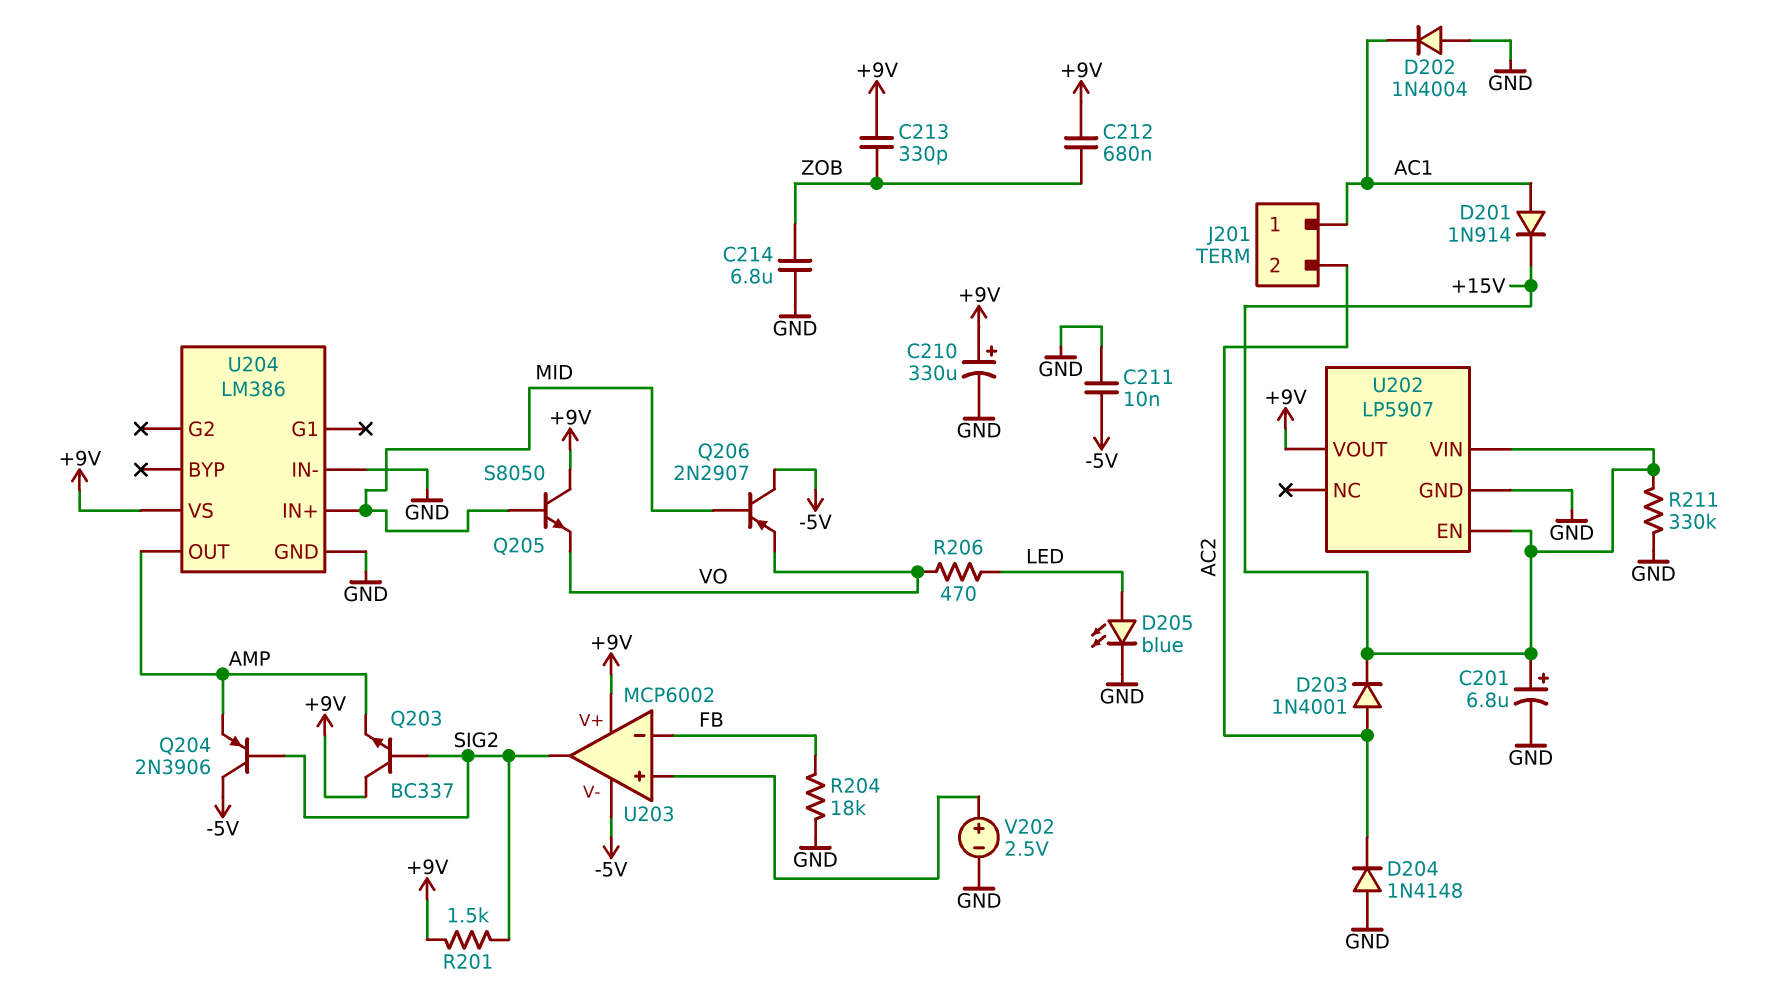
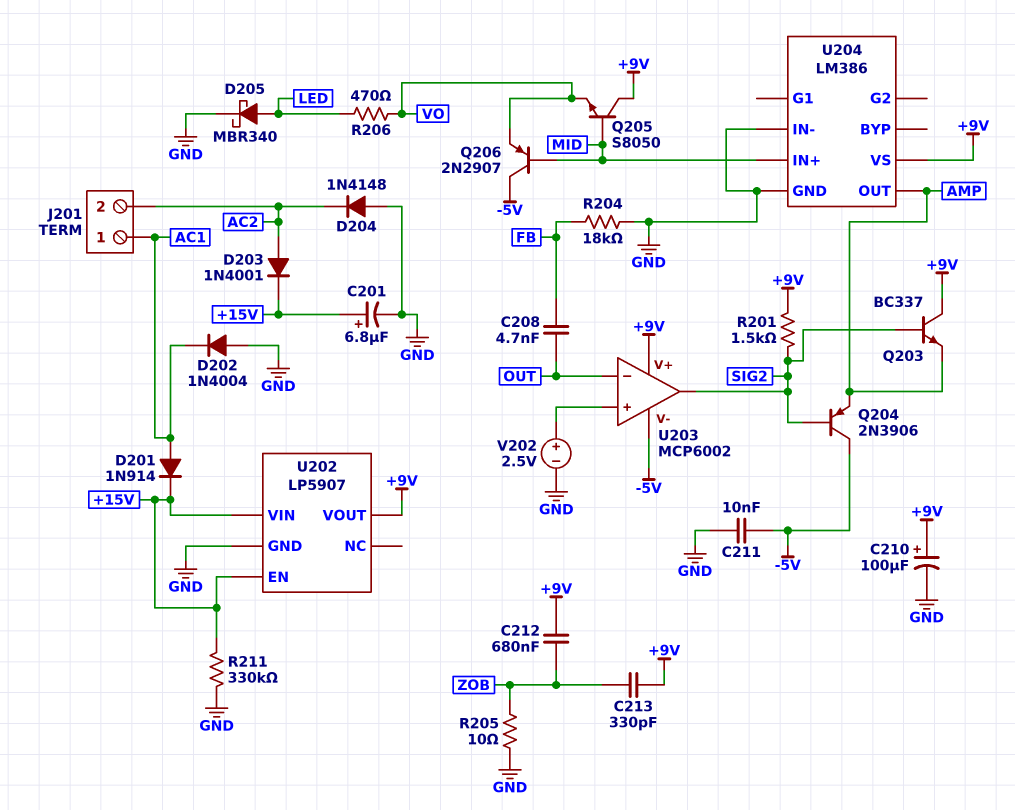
C208: none -> 4.7nF (FB, OUT)
C210: 330uF (plus +9V, minus GND) -> 100uF (plus +9V, minus GND)
C214: 6.8uF (GND, ZOB) -> none
D205: LED blue (A LED, K GND) -> schottky MBR340 (A LED, K GND)
R205: none -> 10 (GND, ZOB)
U203 pin in-: FB -> OUT

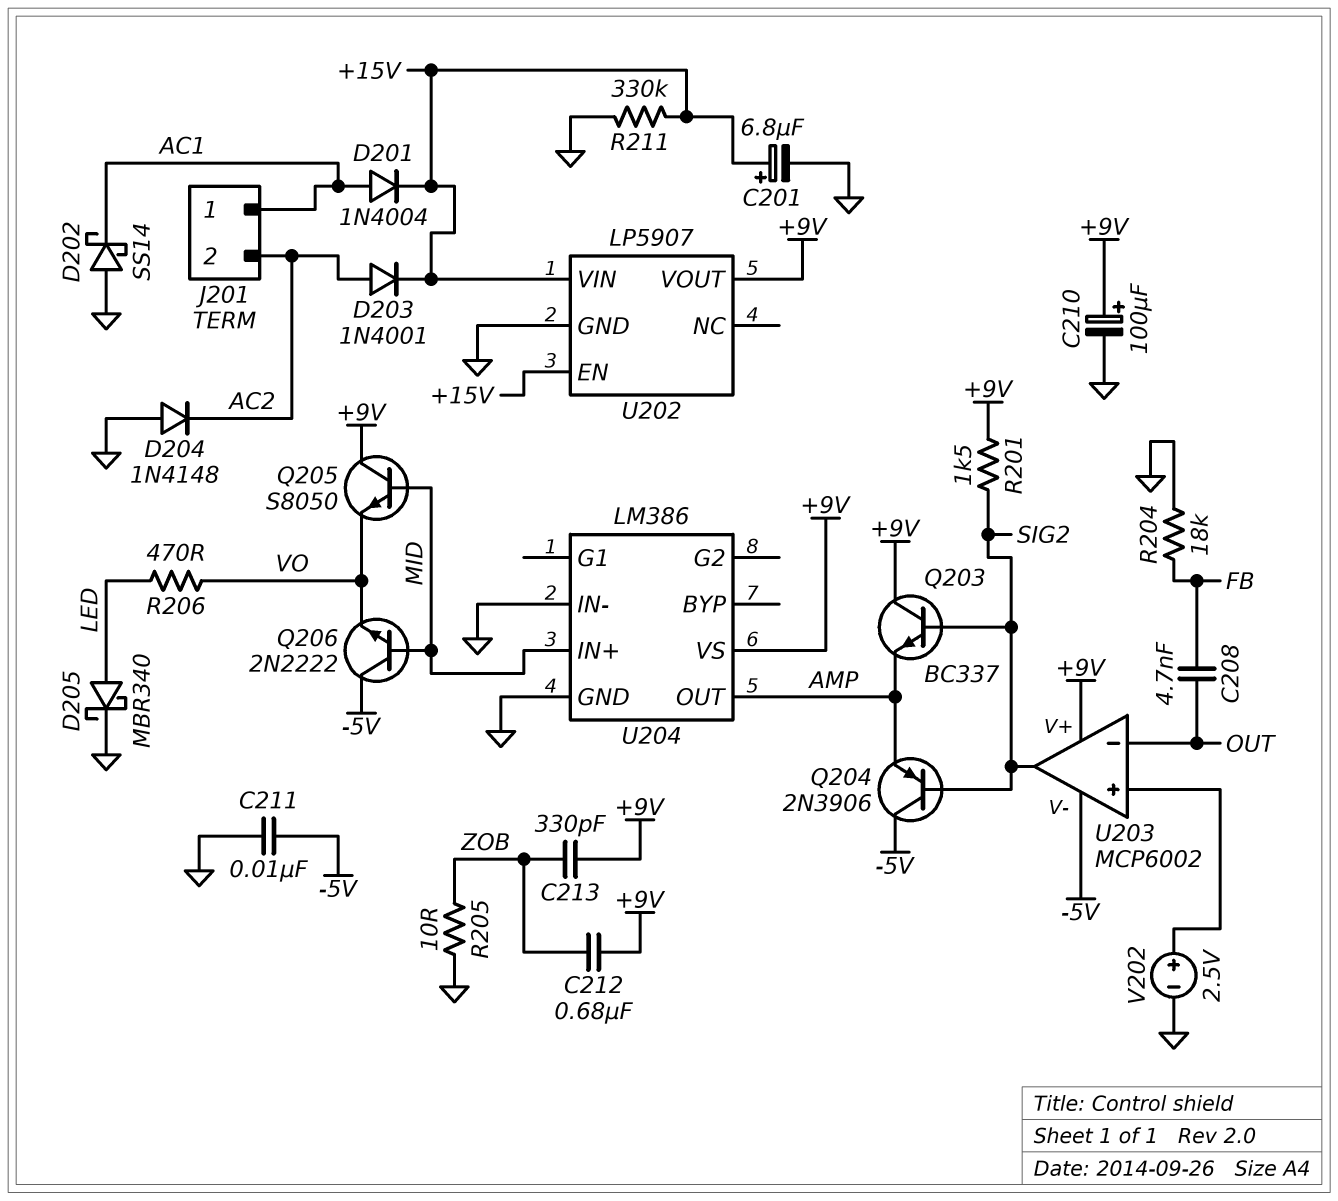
D201: diode 1N914 (A AC1, K +15V) -> diode 1N4004 (A AC1, K +15V)
D202: diode 1N4004 (A GND, K AC1) -> schottky SS14 (A GND, K AC1)
Q206: PNP 2N2907 (B MID, C -5V, E VO) -> NPN 2N2222 (B MID, C -5V, E VO)

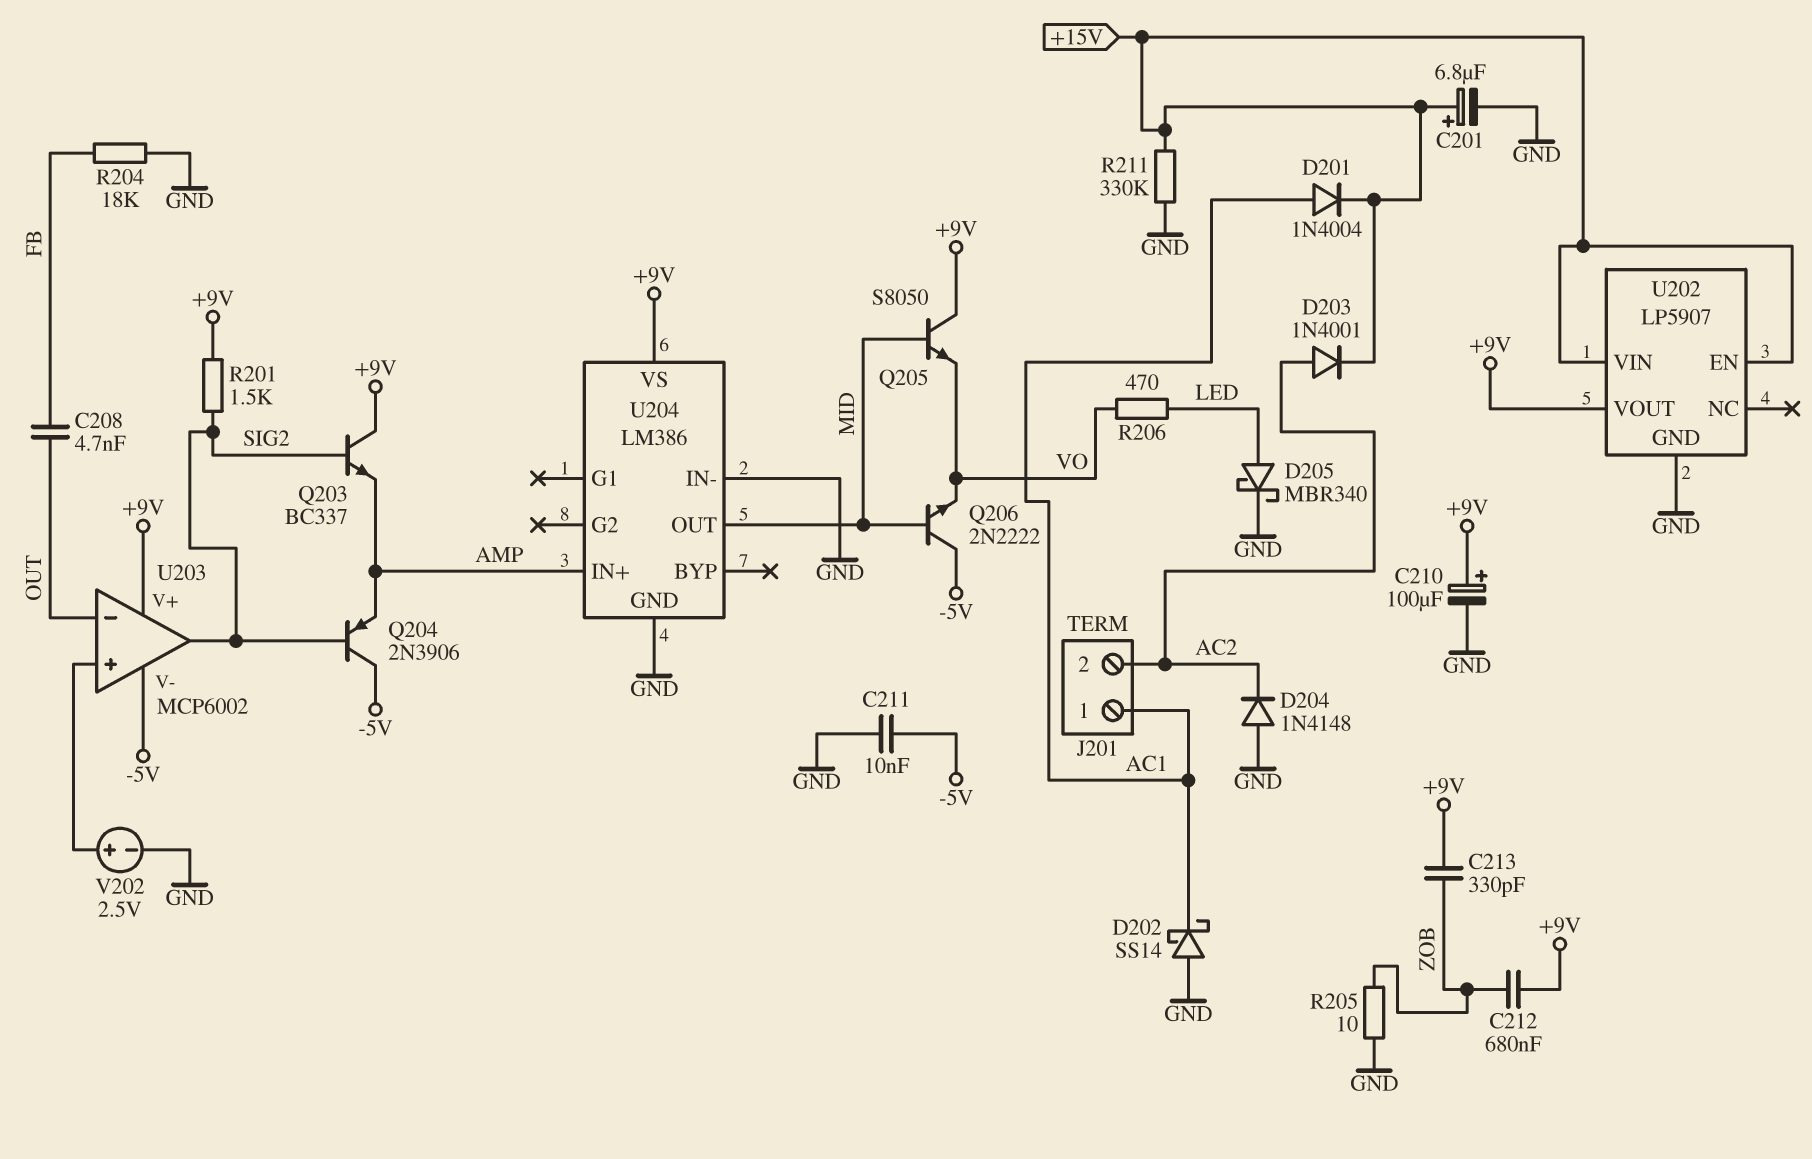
U204 pin IN+: MID -> AMP
U204 pin OUT: AMP -> MID

